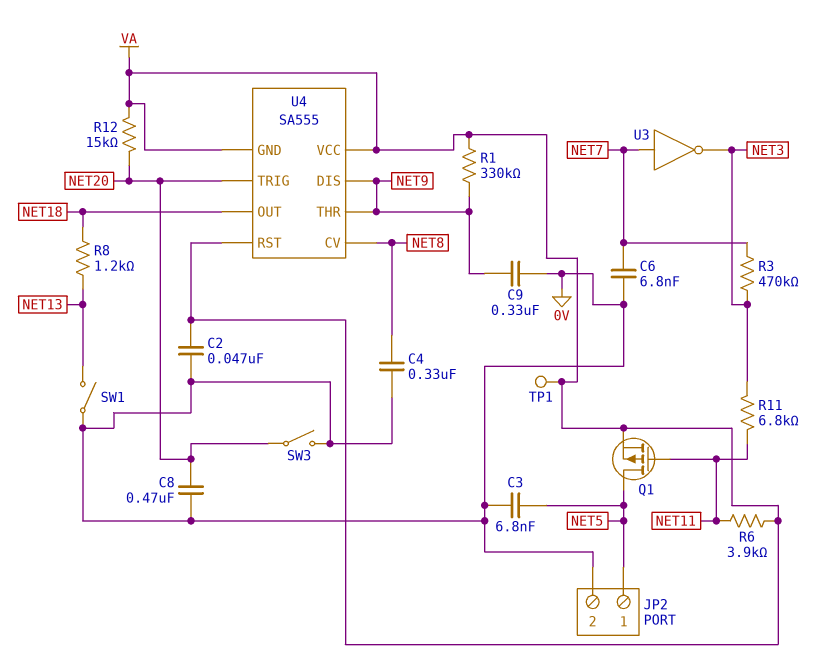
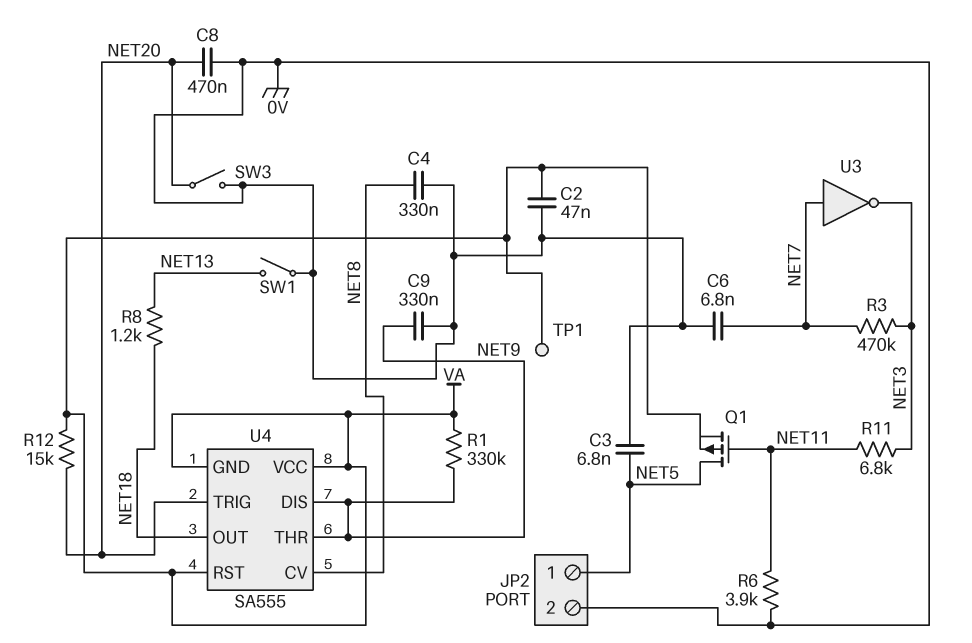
R6: 3.9k (NET11, VA) -> 3.9k (0V, NET11)

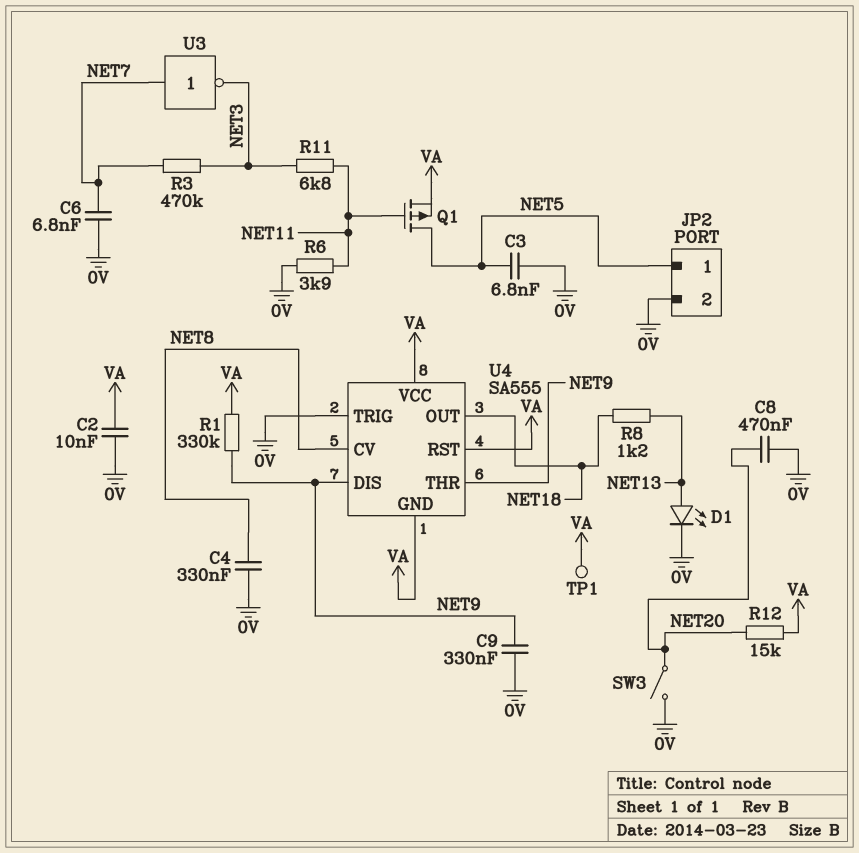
C2: 47nF (0V, VA) -> 10nF (0V, VA)
D1: none -> LED (A NET13, K 0V)
SW1: switch (0V, NET13) -> none
U4 pin TRIG: NET20 -> 0V

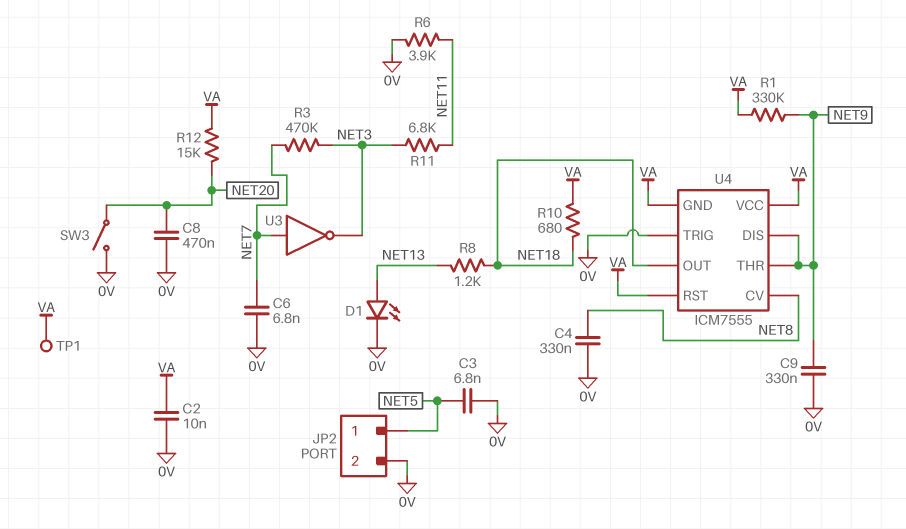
Q1: PMOS (G NET11, D NET5, S VA) -> none
R10: none -> 680 (NET18, VA)
U4: SA555 -> ICM7555

